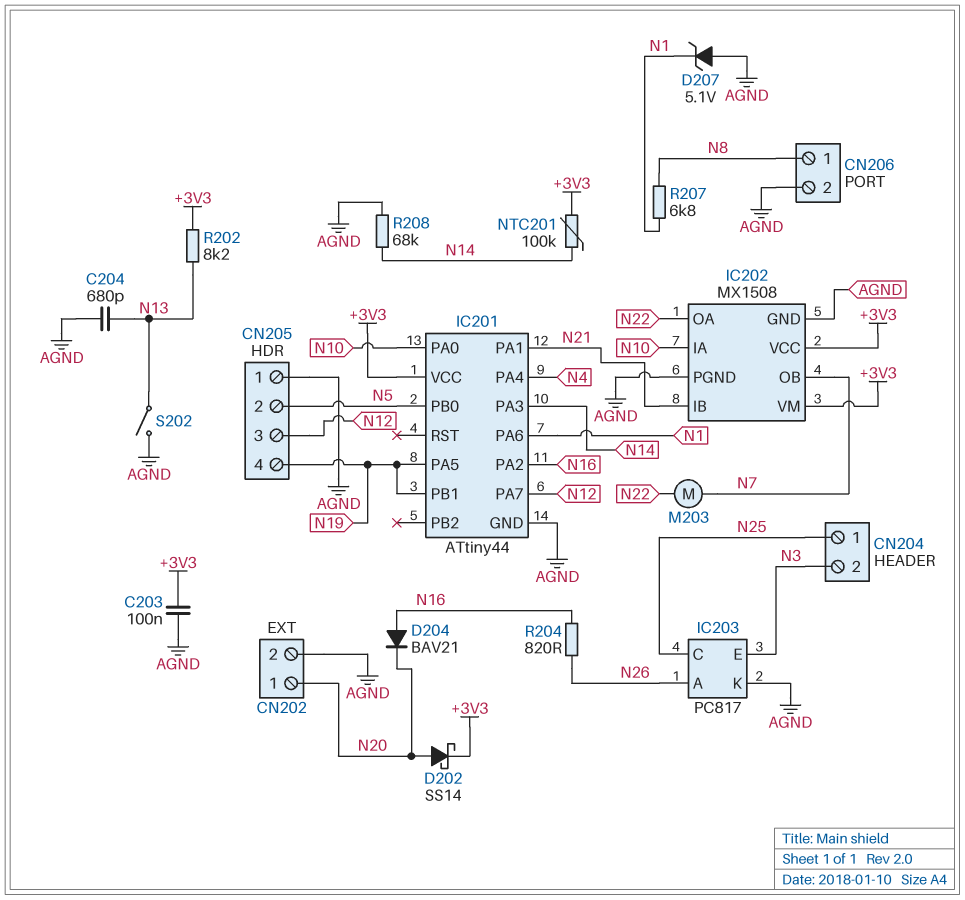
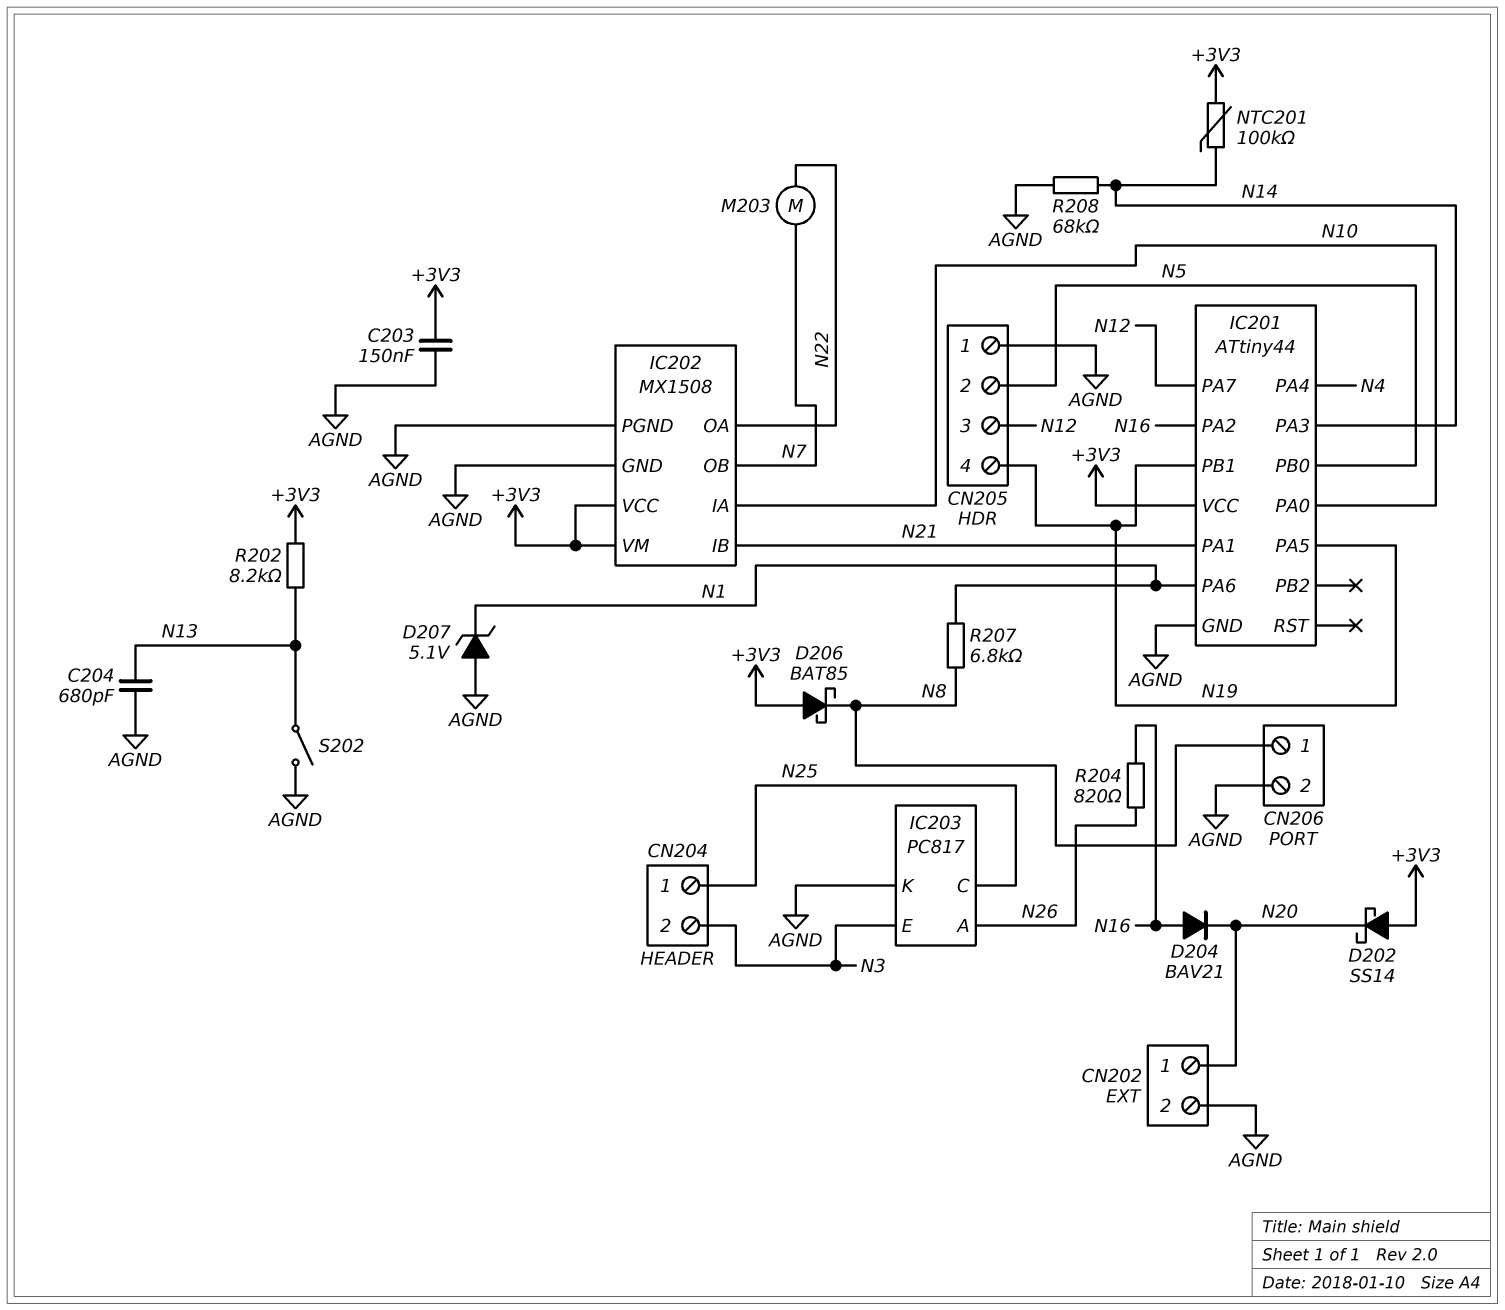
C203: 100nF (+3V3, AGND) -> 150nF (+3V3, AGND)
D202: schottky SS14 (A N20, K +3V3) -> schottky SS14 (A +3V3, K N20)
D206: none -> schottky BAT85 (A +3V3, K N8)

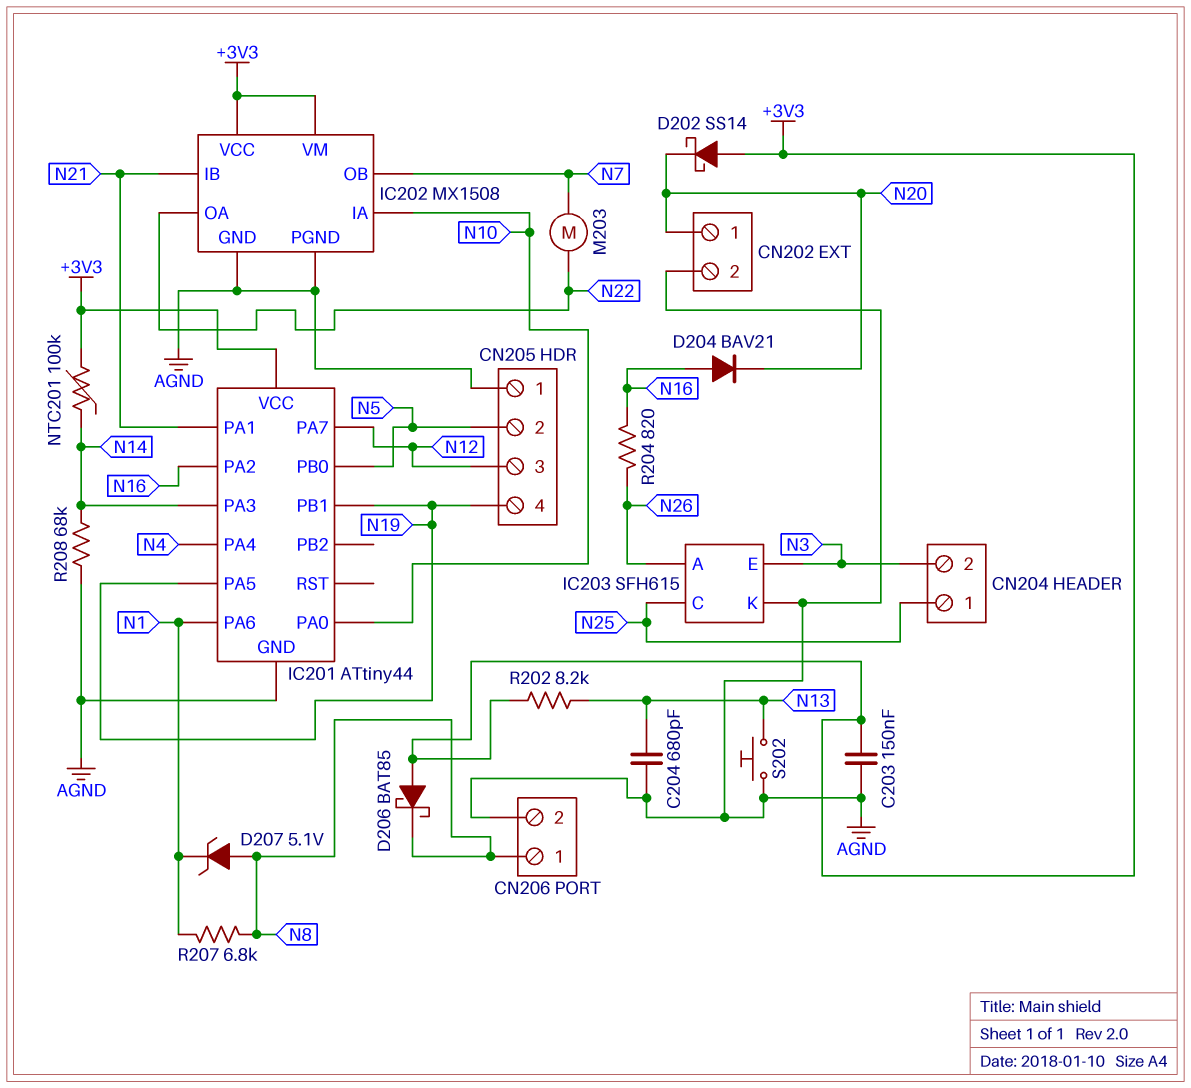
D207: zener 5.1V (A AGND, K N1) -> zener 5.1V (A N8, K N1)
IC203: PC817 -> SFH615
S202: switch (AGND, N13) -> button (AGND, N13)

